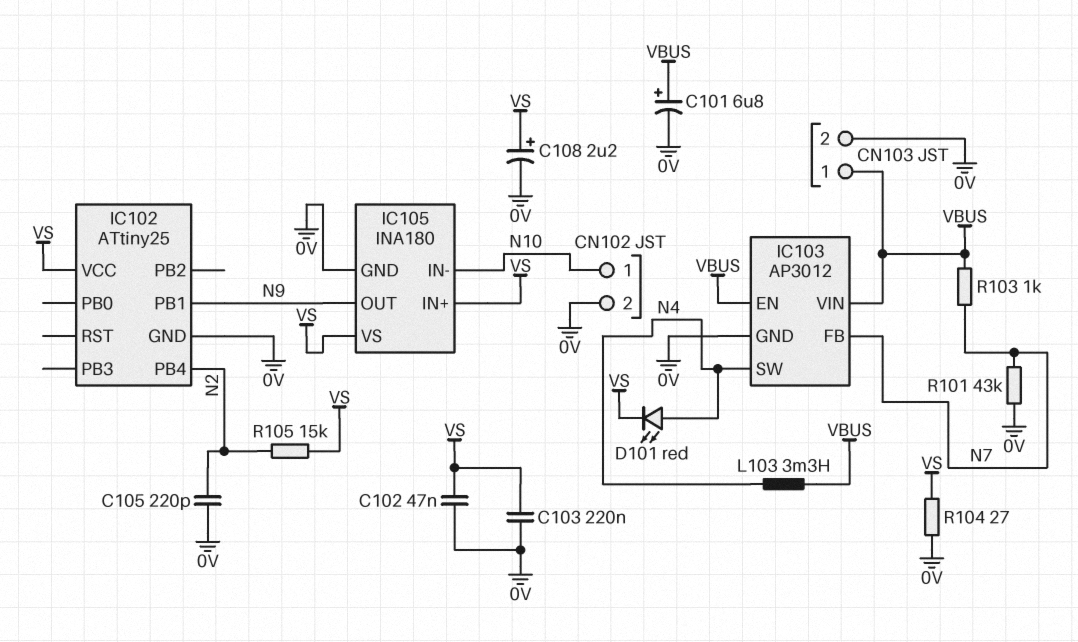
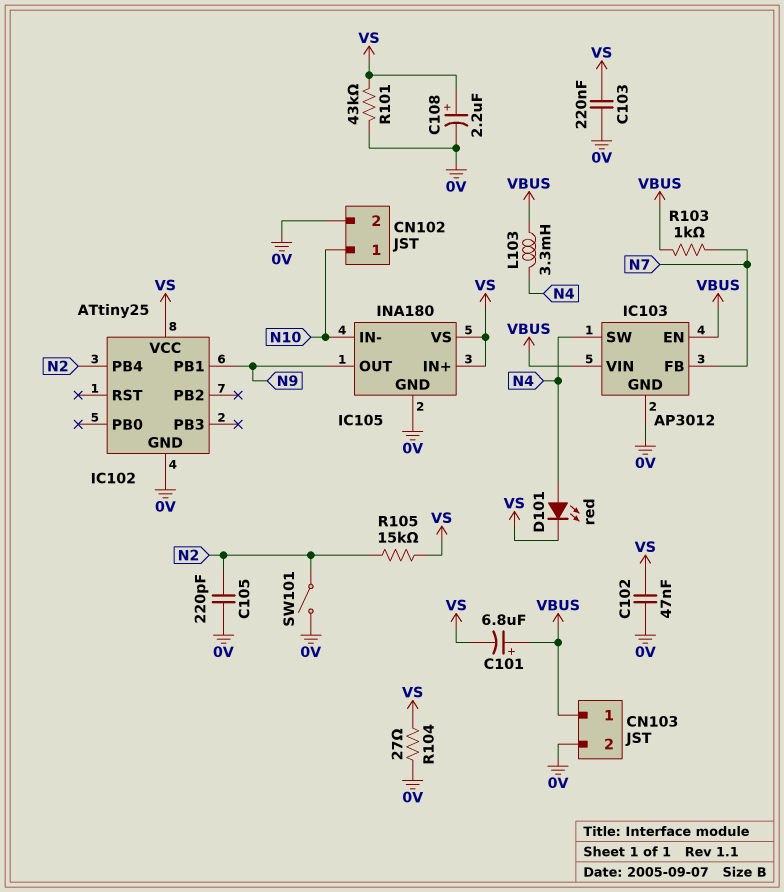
C101: 6.8uF (plus VBUS, minus 0V) -> 6.8uF (plus VBUS, minus VS)
R101: 43k (0V, N7) -> 43k (0V, VS)
SW101: none -> switch (0V, N2)

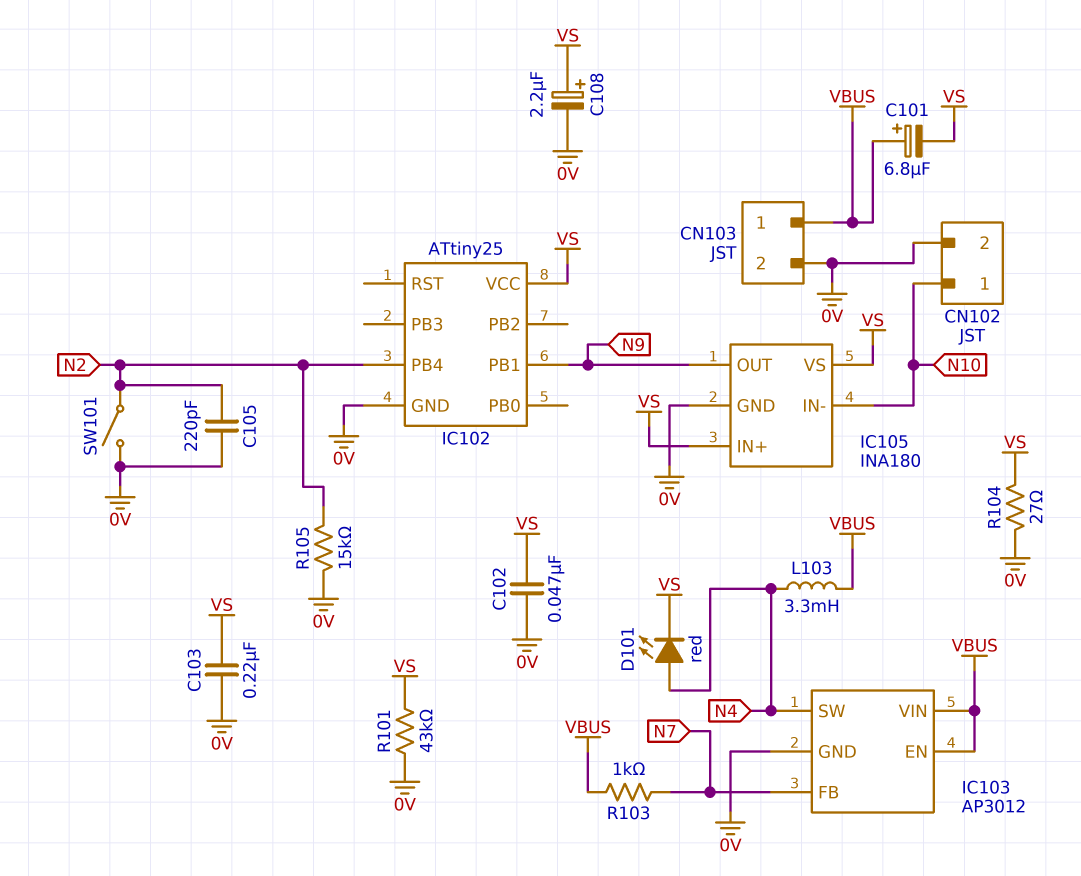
R105: 15k (N2, VS) -> 15k (0V, N2)

